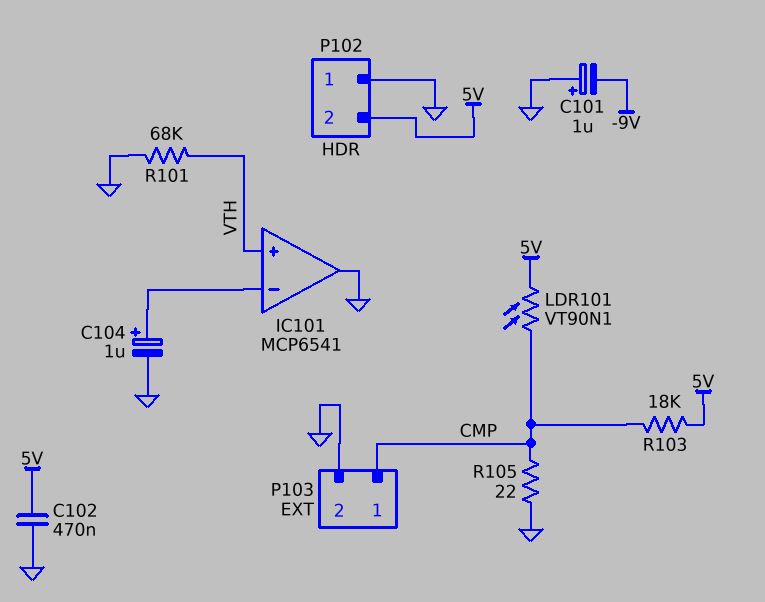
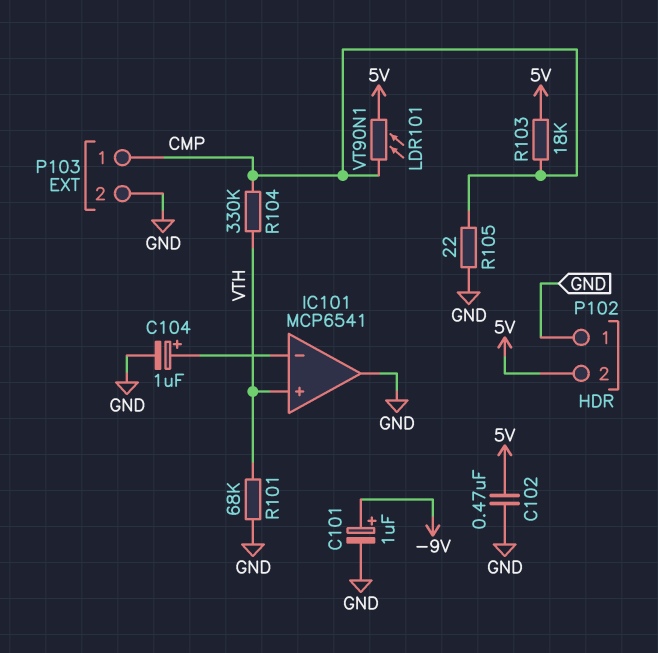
C101: 1uF (plus GND, minus -9V) -> 1uF (plus -9V, minus GND)
R104: none -> 330k (CMP, VTH)

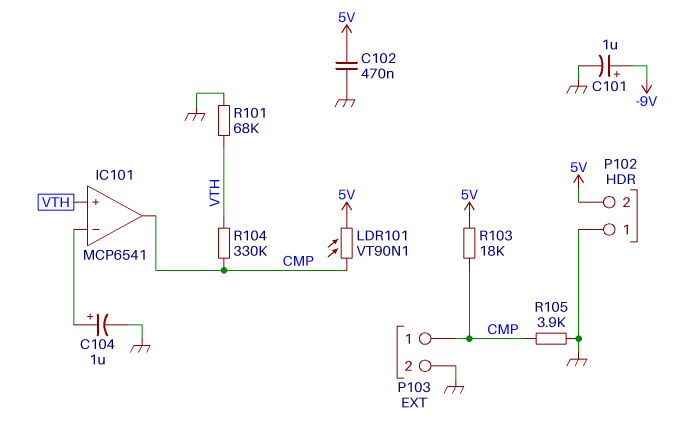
IC101 pin out: GND -> CMP
R105: 22 (CMP, GND) -> 3.9k (CMP, GND)

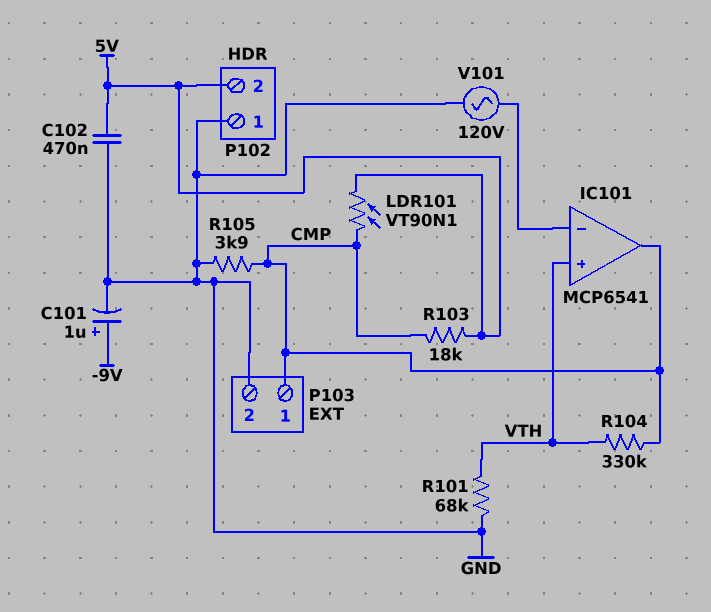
C104: 1uF (plus IC101/in-, minus GND) -> none
V101: none -> AC 120V (GND, IC101/in-)

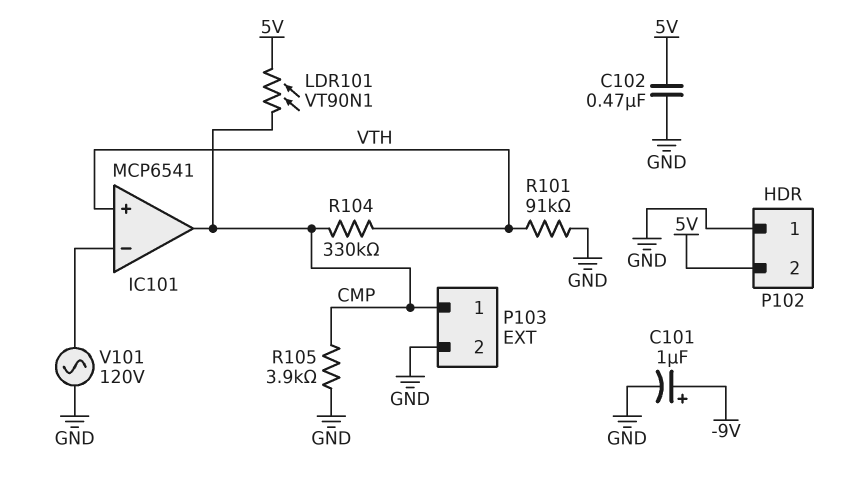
R101: 68k (GND, VTH) -> 91k (GND, VTH)
R103: 18k (5V, CMP) -> none

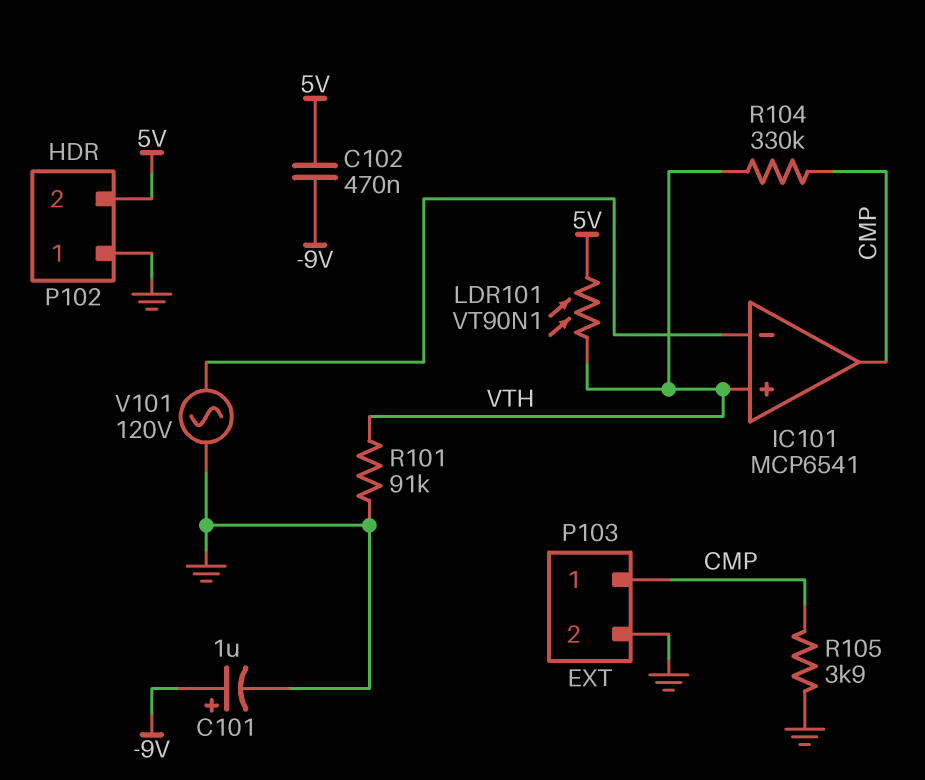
C102: 470nF (5V, GND) -> 470nF (-9V, 5V)
LDR101: VT90N1 (5V, CMP) -> VT90N1 (5V, VTH)

